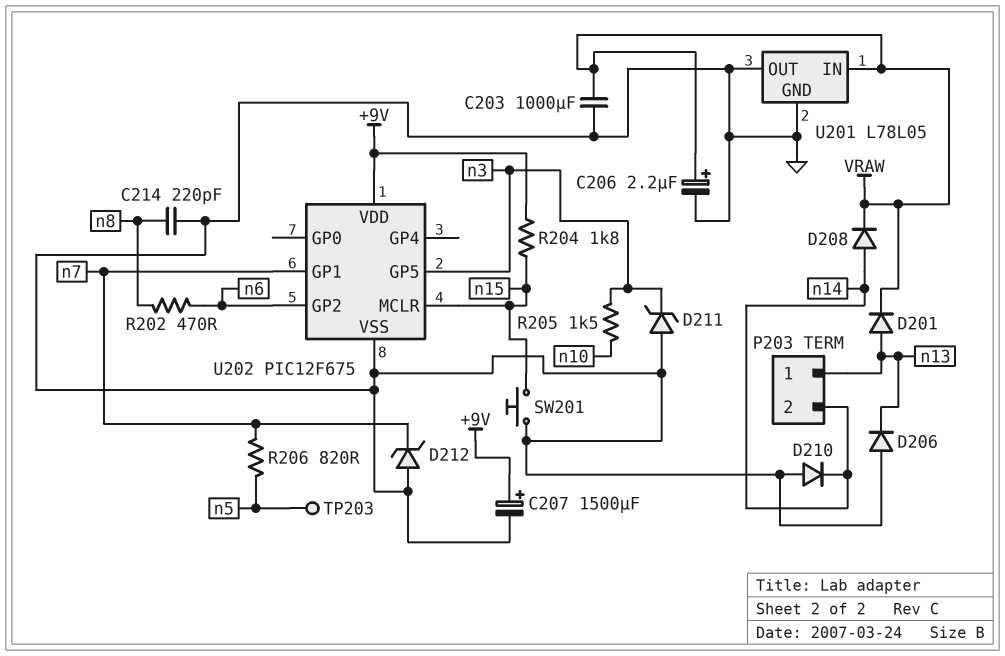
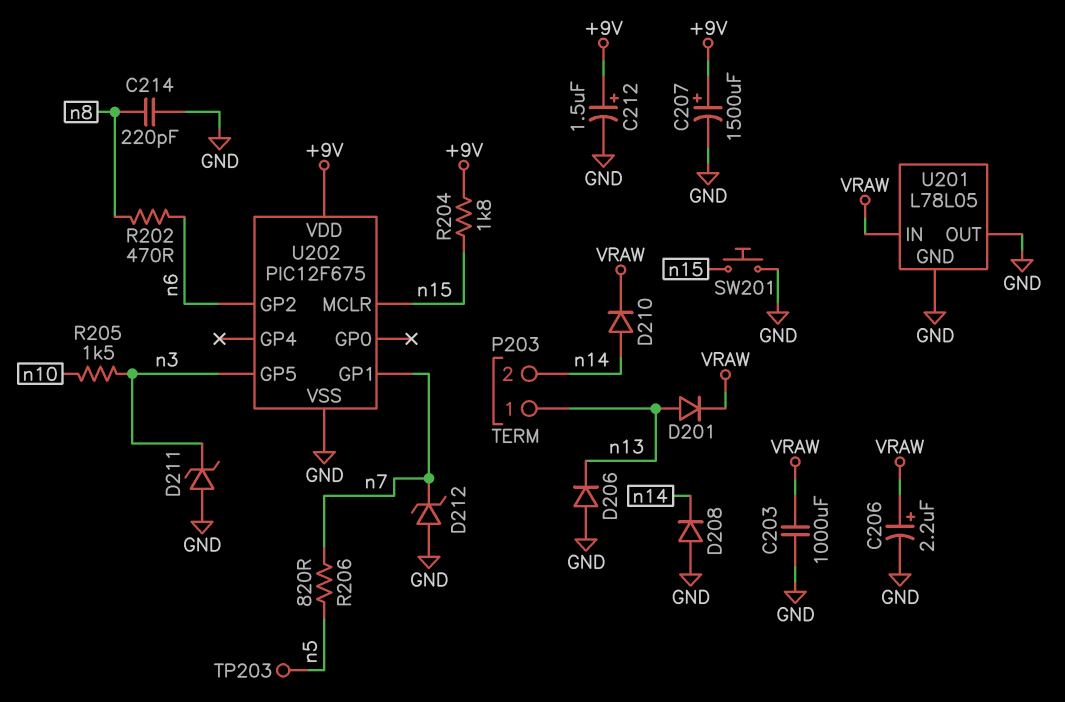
C212: none -> 1.5uF (plus +9V, minus GND)
D208: diode (A n14, K VRAW) -> diode (A GND, K n14)
D210: diode (A GND, K n14) -> diode (A n14, K VRAW)

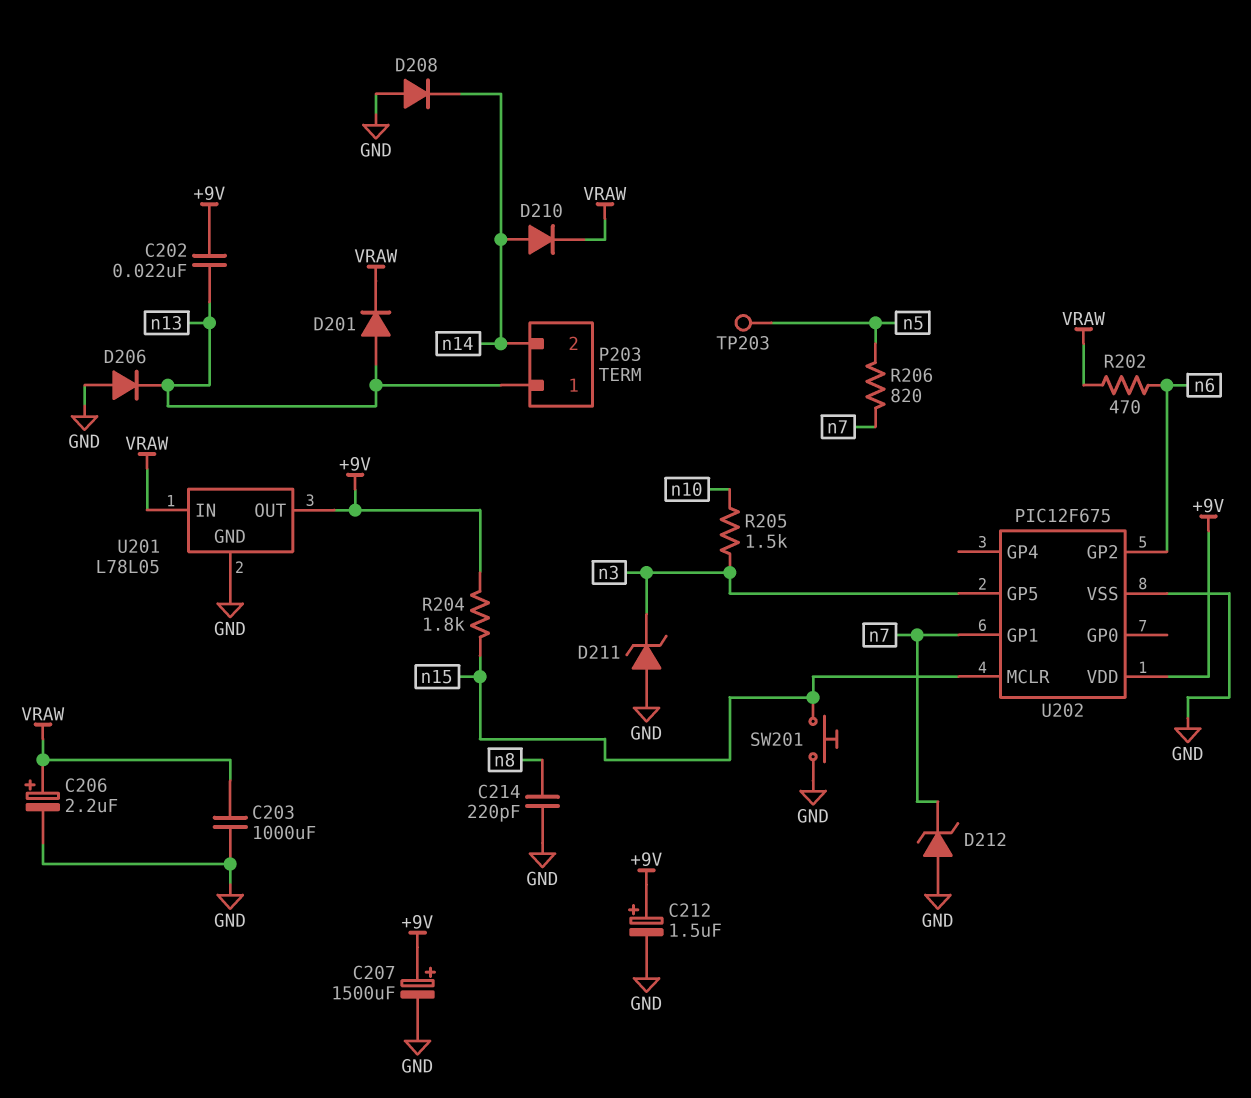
C202: none -> 22nF (+9V, n13)
R202: 470 (n6, n8) -> 470 (VRAW, n6)
U201 pin OUT: GND -> +9V

